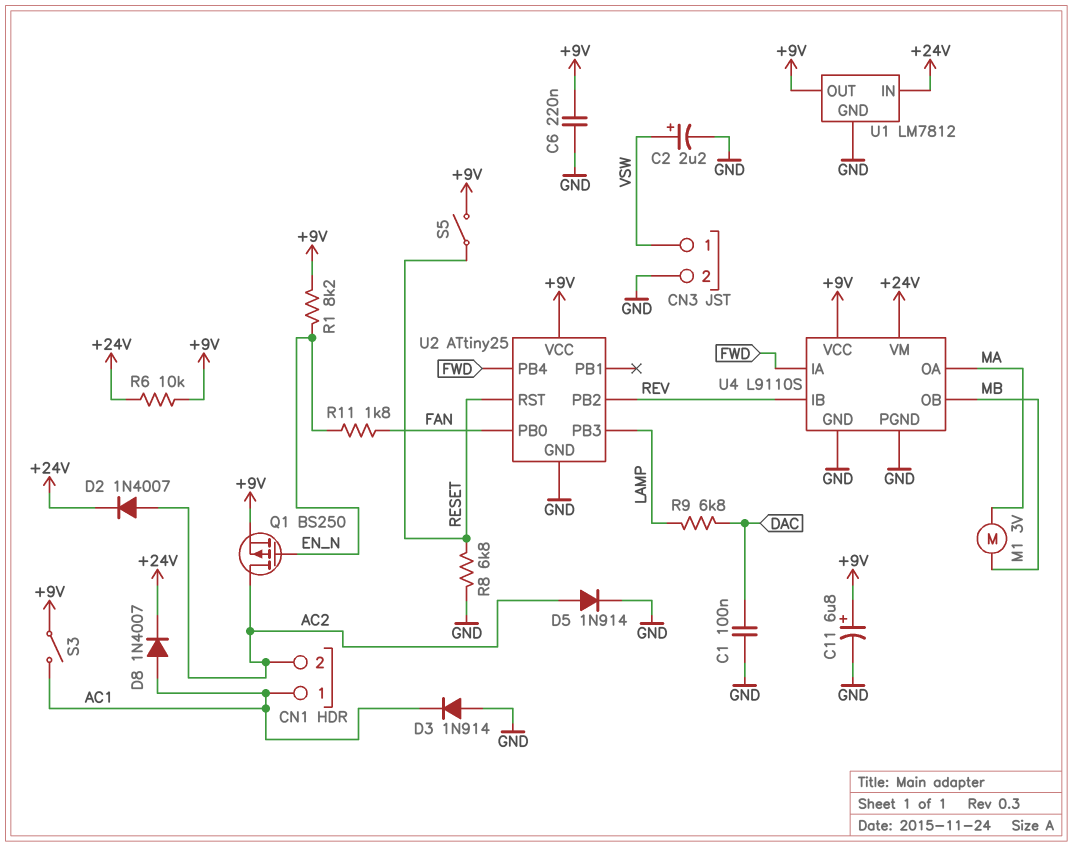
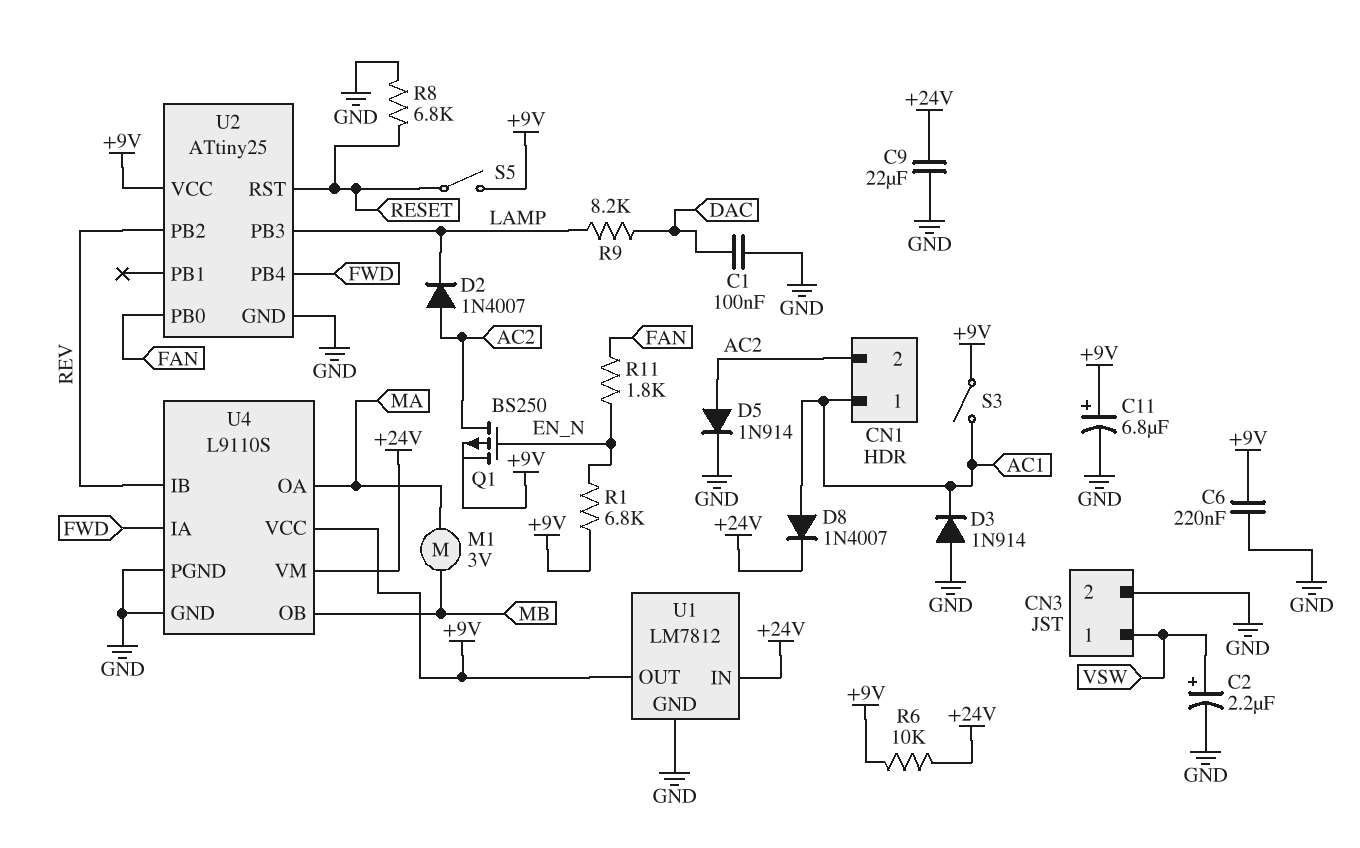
C9: none -> 22uF (+24V, GND)
D2: diode 1N4007 (A AC2, K +24V) -> diode 1N4007 (A AC2, K LAMP)
R1: 8.2k (+9V, EN_N) -> 6.8k (+9V, EN_N)
R9: 6.8k (DAC, LAMP) -> 8.2k (DAC, LAMP)

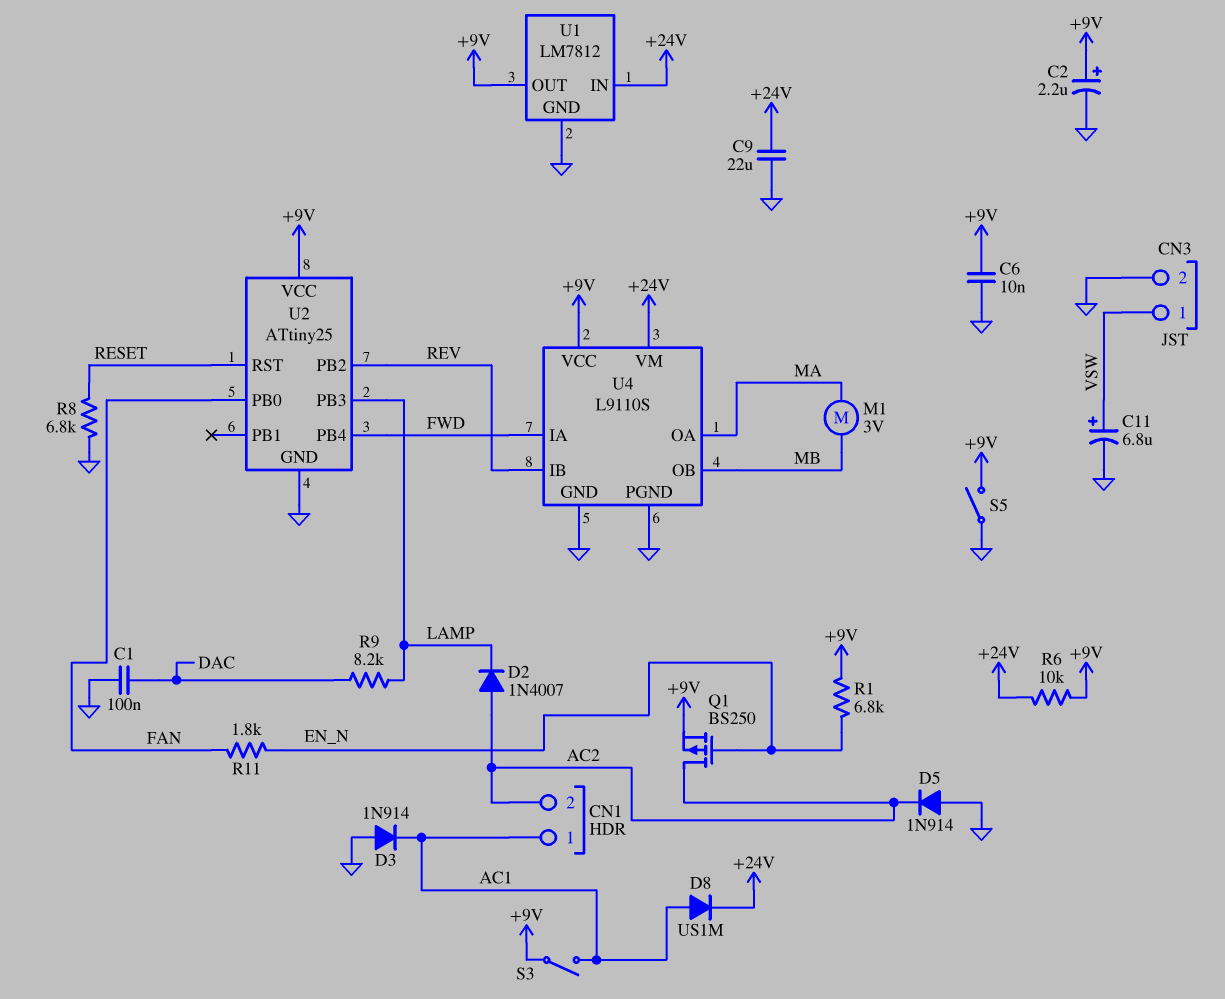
C2: 2.2uF (plus VSW, minus GND) -> 2.2uF (plus +9V, minus GND)
C6: 220nF (+9V, GND) -> 10nF (+9V, GND)
C11: 6.8uF (plus +9V, minus GND) -> 6.8uF (plus VSW, minus GND)
D5: diode 1N914 (A AC2, K GND) -> diode 1N914 (A GND, K AC2)
D8: diode 1N4007 (A AC1, K +24V) -> diode US1M (A AC1, K +24V)
S5: switch (+9V, RESET) -> switch (+9V, GND)

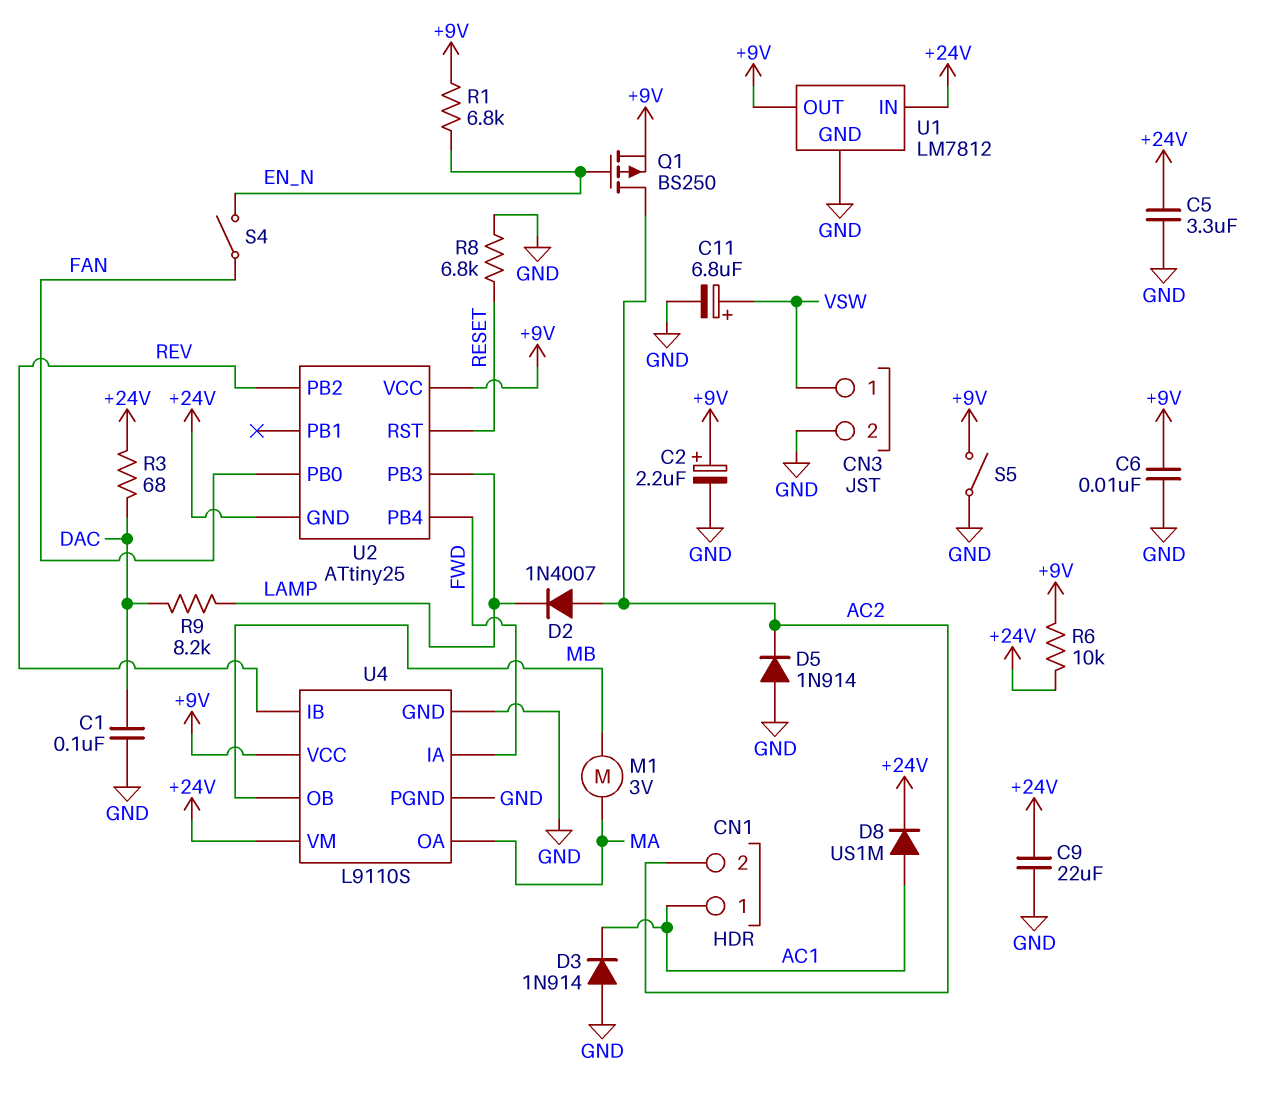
C5: none -> 3.3uF (+24V, GND)
R3: none -> 68 (+24V, DAC)
R11: 1.8k (EN_N, FAN) -> none
S3: switch (+9V, AC1) -> none
S4: none -> switch (EN_N, FAN)
U2 pin GND: GND -> +24V

